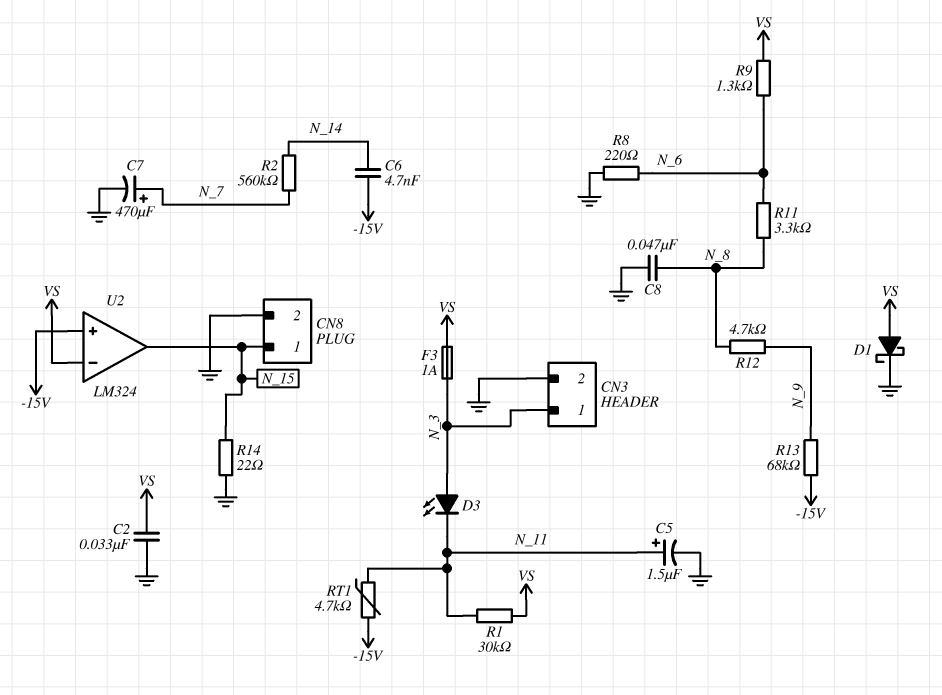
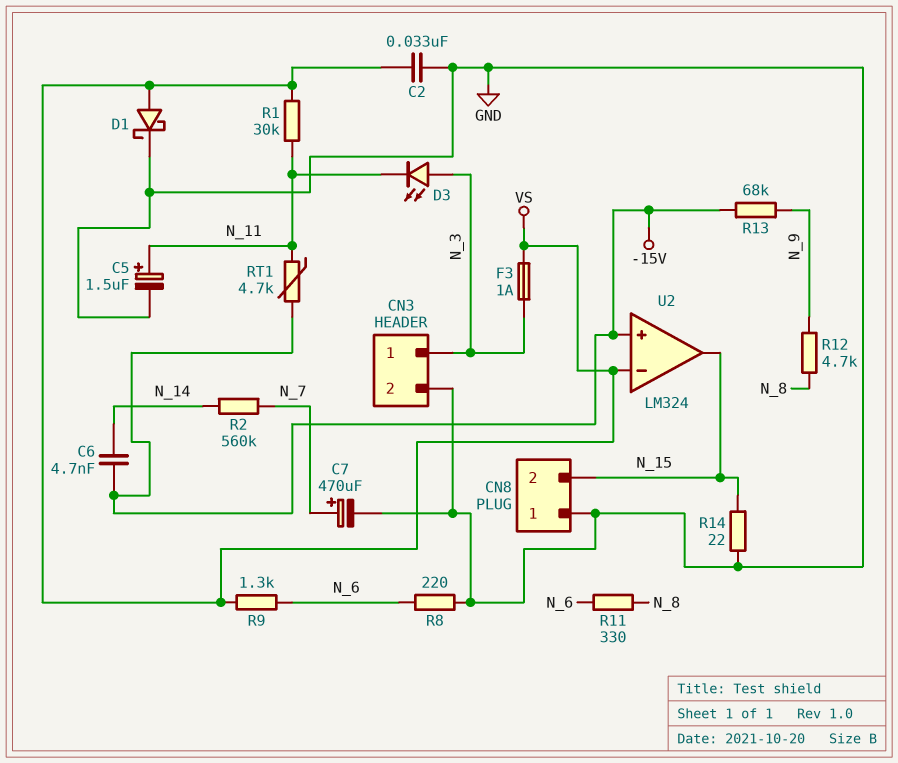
C8: 47nF (GND, N_8) -> none
CN8 pin 1: N_15 -> GND
CN8 pin 2: GND -> N_15
R11: 3.3k (N_6, N_8) -> 330 (N_6, N_8)

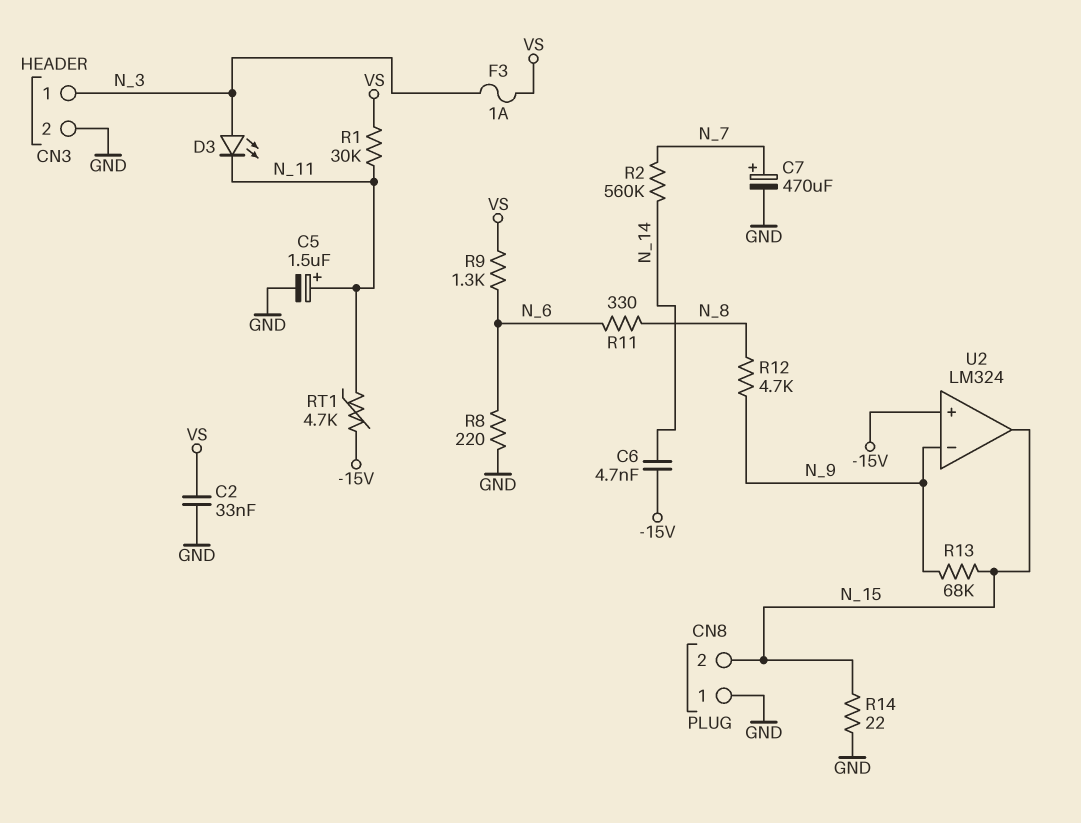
D1: schottky (A VS, K GND) -> none
R13: 68k (-15V, N_9) -> 68k (N_9, N_15)
U2 pin in-: VS -> N_9

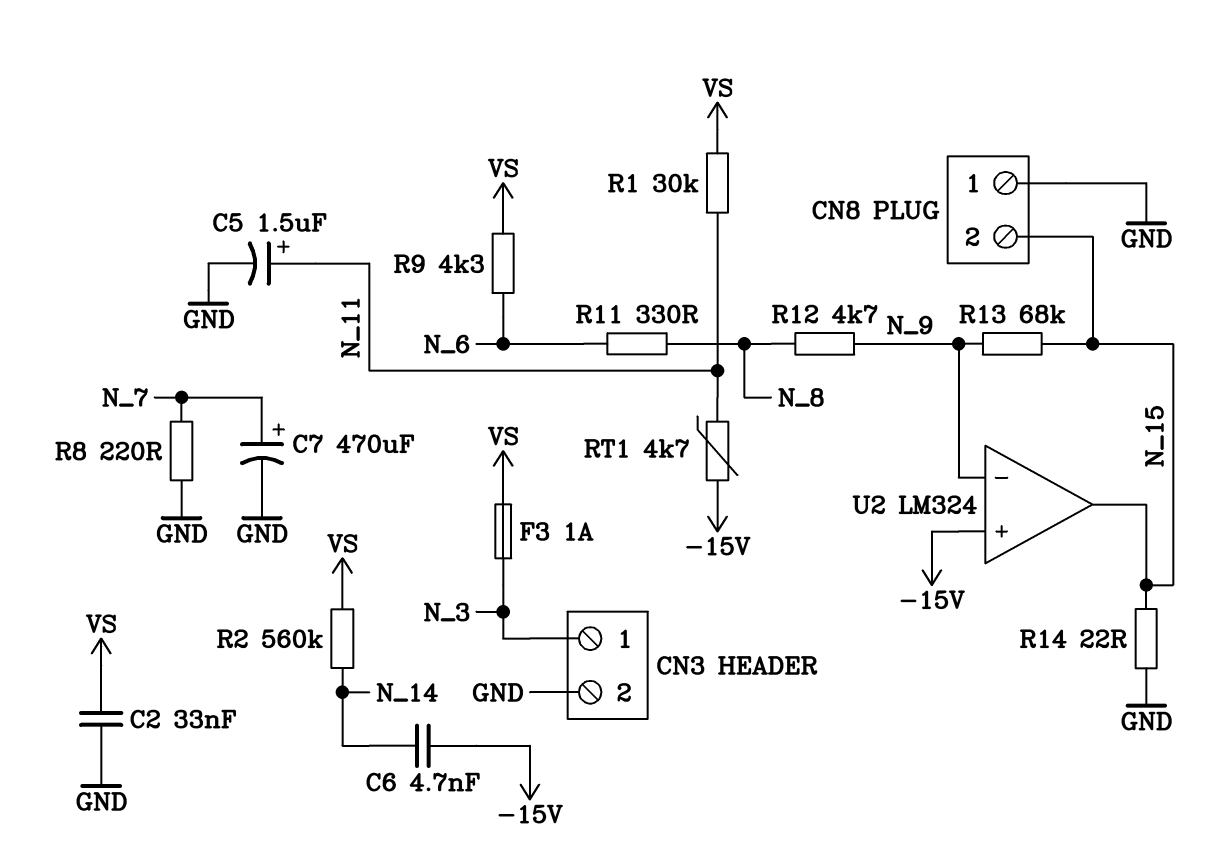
D3: LED (A N_3, K N_11) -> none
R2: 560k (N_7, N_14) -> 560k (N_14, VS)
R8: 220 (GND, N_6) -> 220 (GND, N_7)
R9: 1.3k (N_6, VS) -> 4.3k (N_6, VS)

